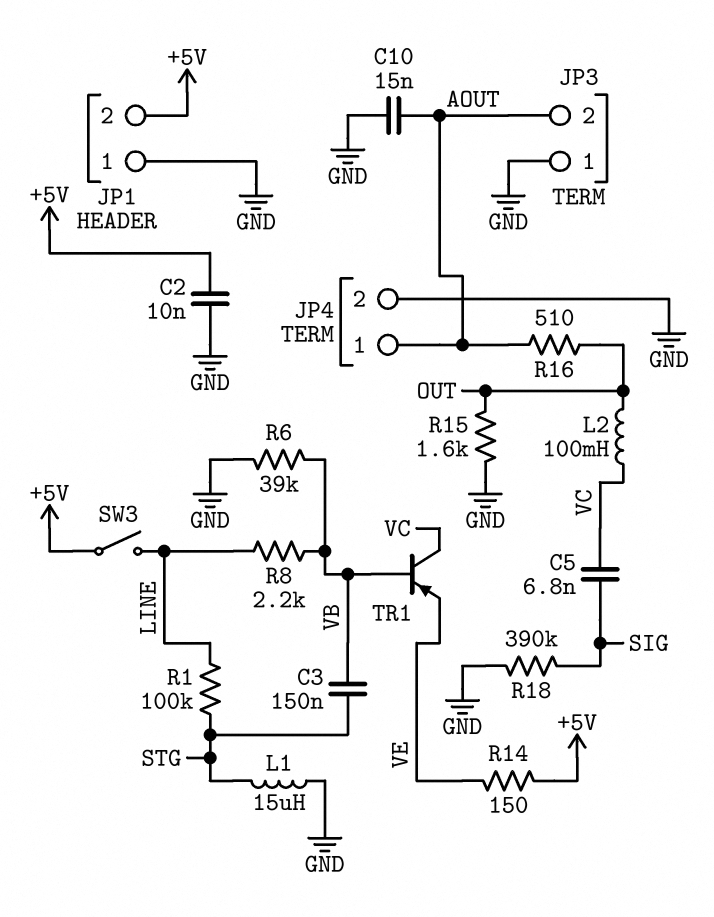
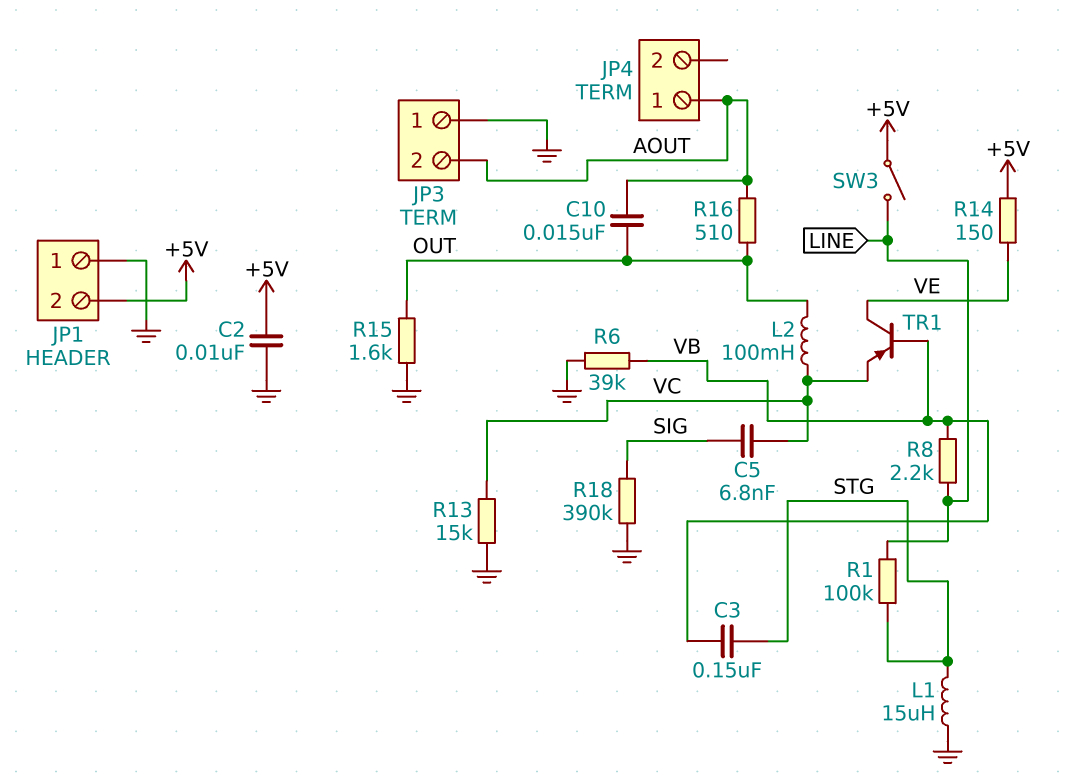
C10: 15nF (AOUT, GND) -> 15nF (AOUT, OUT)
JP4 pin 2: GND -> none
R13: none -> 15k (GND, VC)
TR1: PNP (B VB, C VC, E VE) -> PNP (B VB, C VE, E VC)

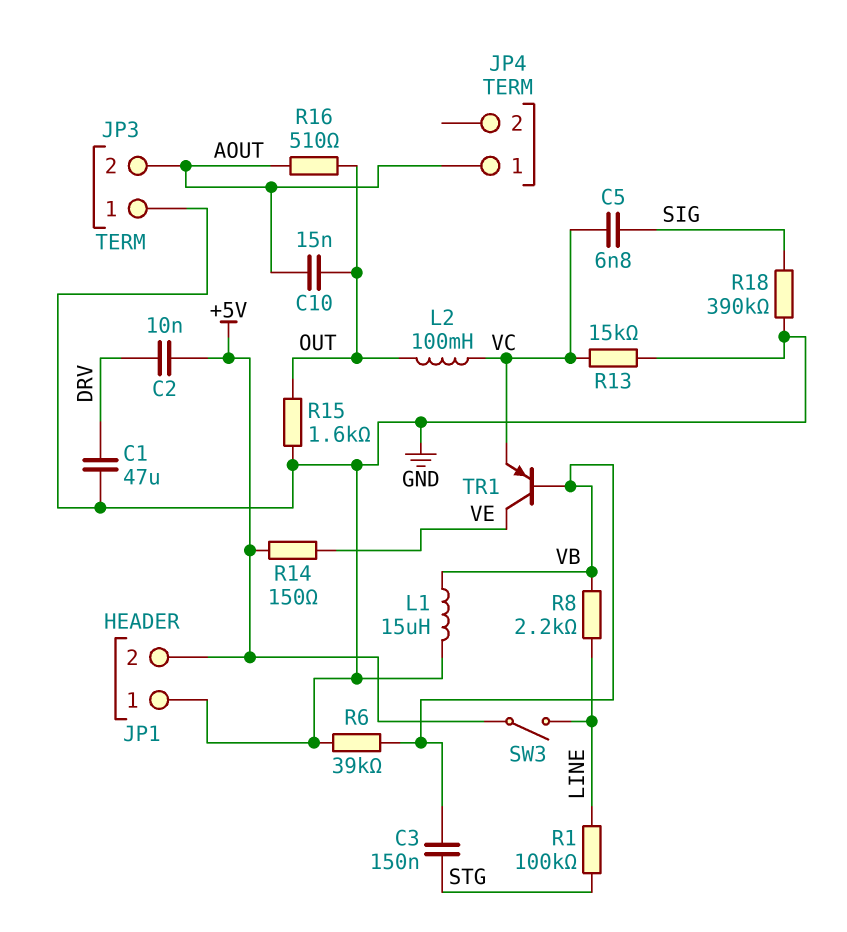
C1: none -> 47uF (DRV, GND)
C2: 10nF (+5V, GND) -> 10nF (+5V, DRV)
L1: 15uH (GND, STG) -> 15uH (GND, VB)

